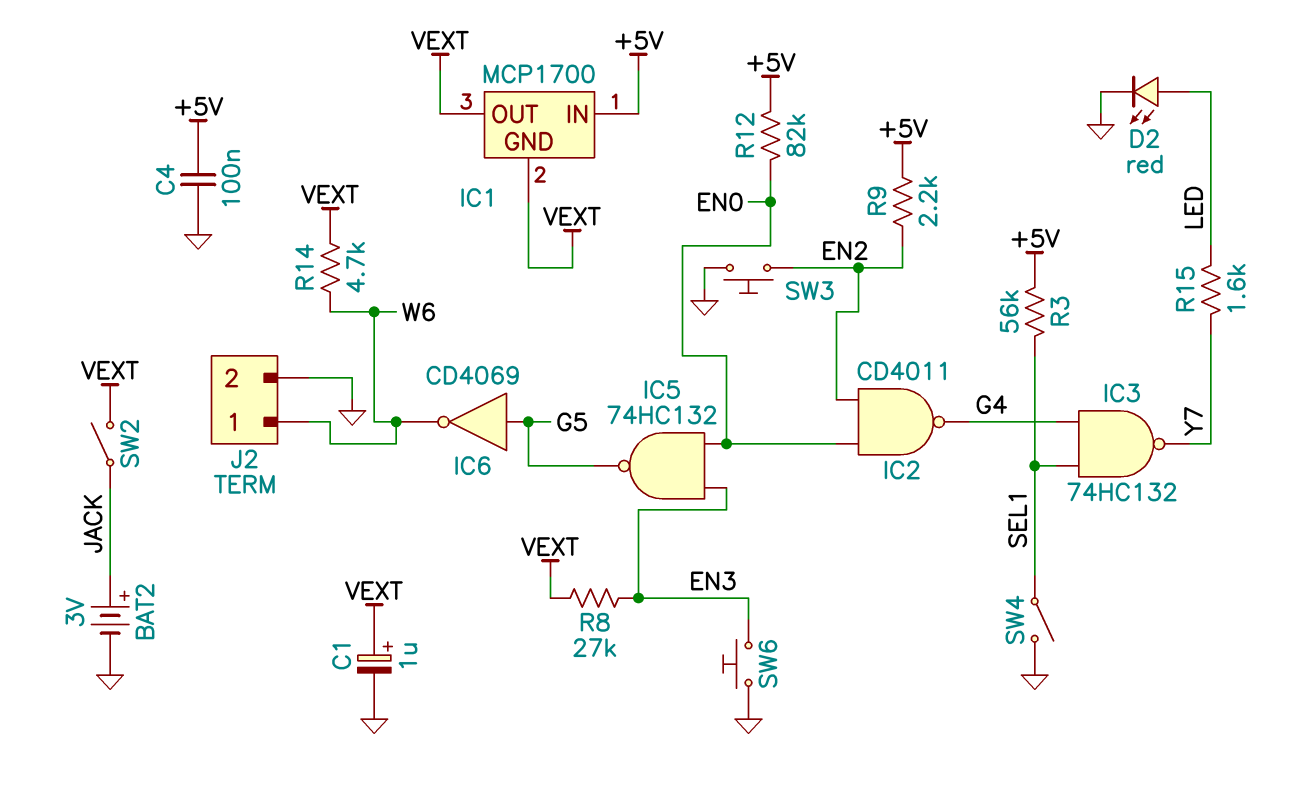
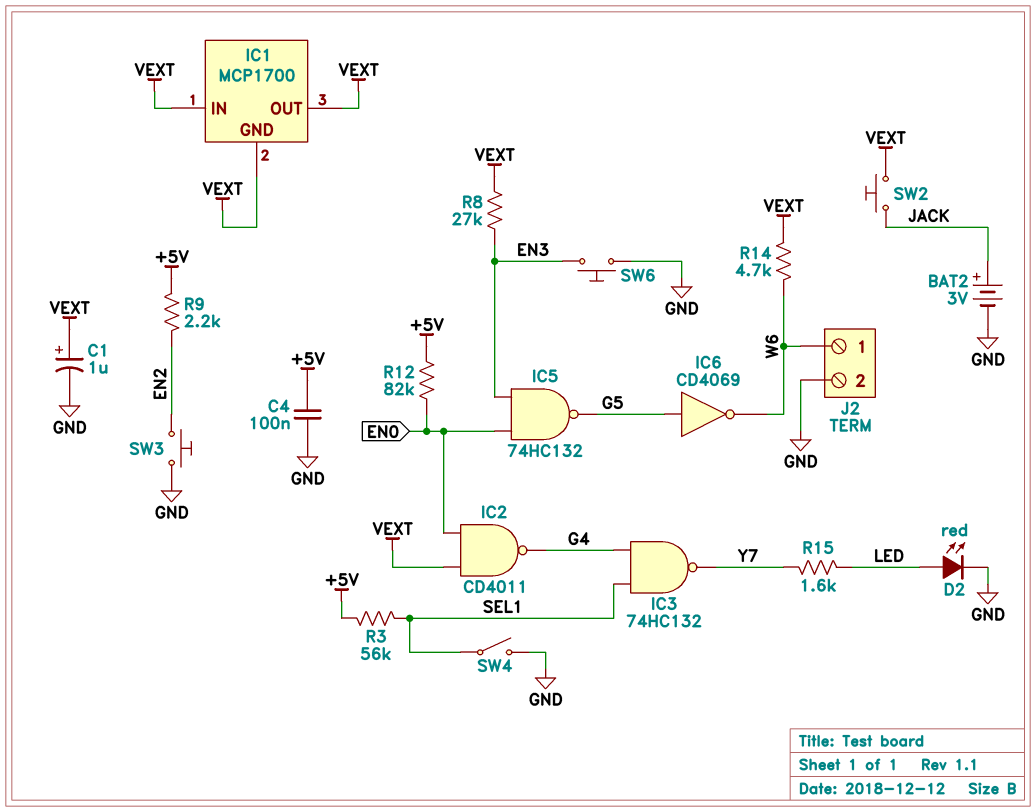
IC1 pin IN: +5V -> VEXT
IC2: NAND CD4011 (in EN0, in EN2, out G4) -> NAND CD4011 (in EN0, in VEXT, out G4)
SW2: switch (JACK, VEXT) -> button (JACK, VEXT)

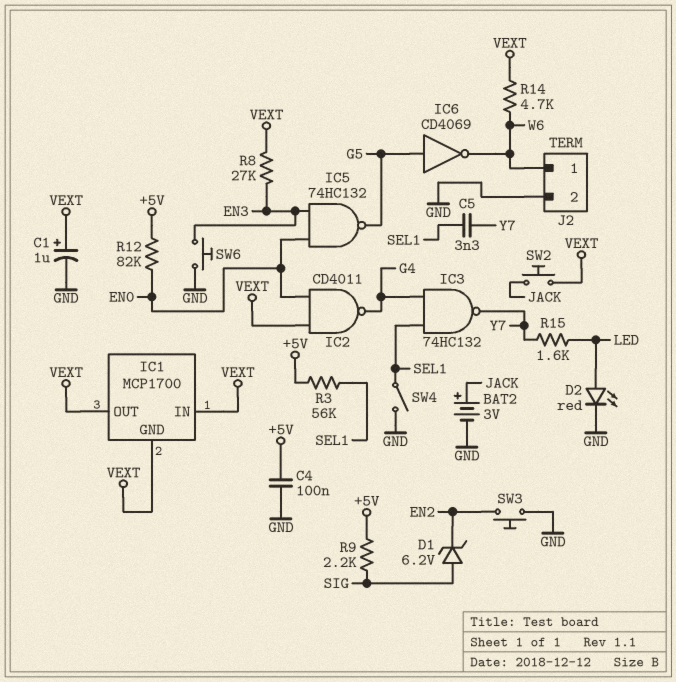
C5: none -> 3.3nF (SEL1, Y7)
D1: none -> zener 6.2V (A SIG, K EN2)
R9: 2.2k (+5V, EN2) -> 2.2k (+5V, SIG)

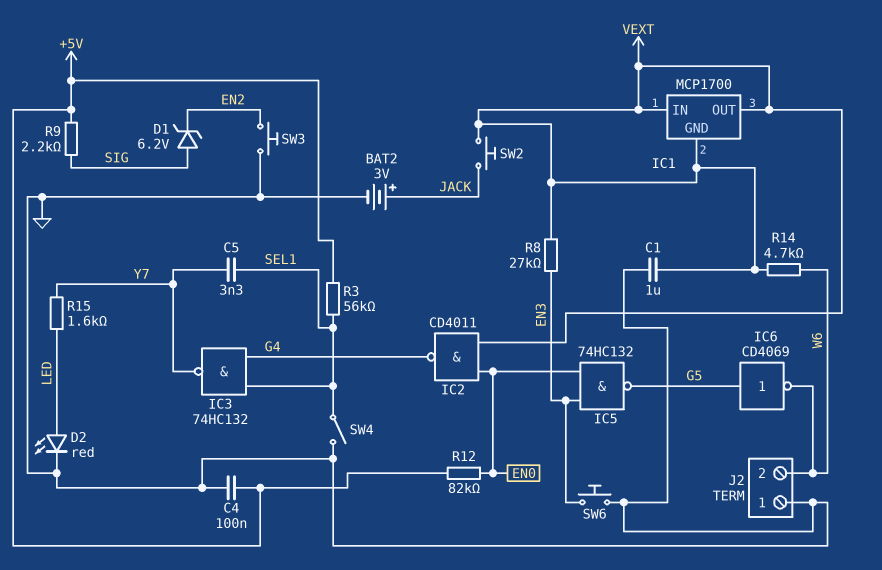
C1: 1uF (plus VEXT, minus GND) -> 1uF (GND, VEXT)
J2 pin 1: W6 -> GND
J2 pin 2: GND -> W6

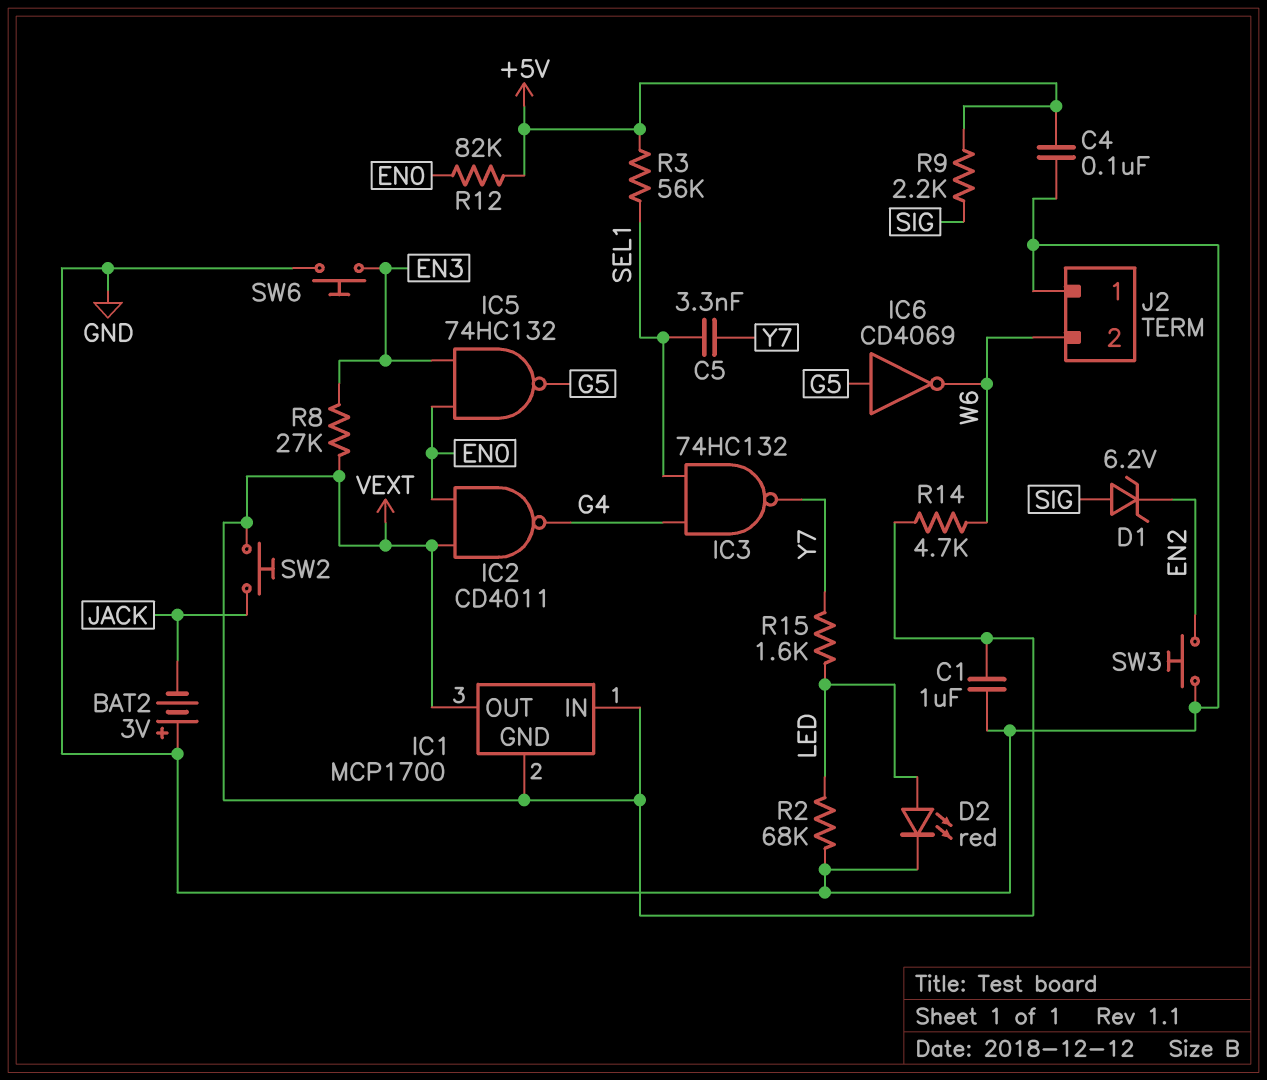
BAT2: 3V (plus JACK, minus GND) -> 3V (plus GND, minus JACK)
R2: none -> 68k (GND, LED)
SW4: switch (GND, SEL1) -> none

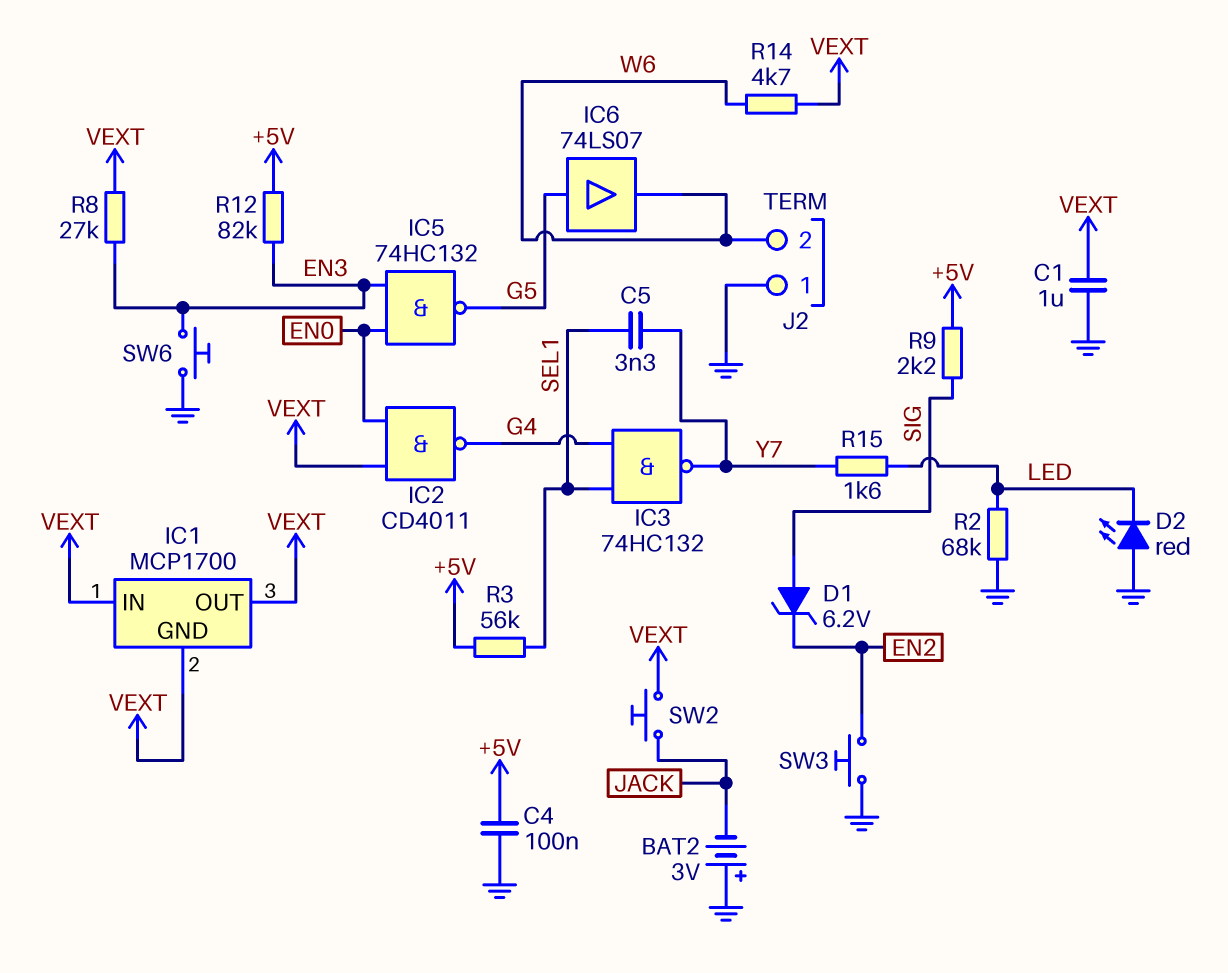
D2: LED red (A LED, K GND) -> LED red (A GND, K LED)
IC6: NOT CD4069 (in G5, out W6) -> buffer 74LS07 (in G5, out W6)
R12: 82k (+5V, EN0) -> 82k (+5V, EN3)

